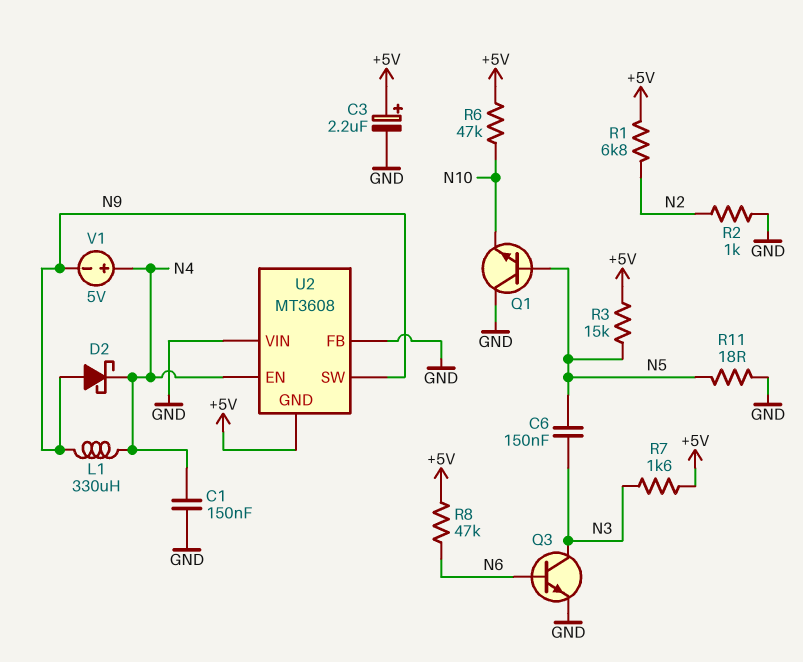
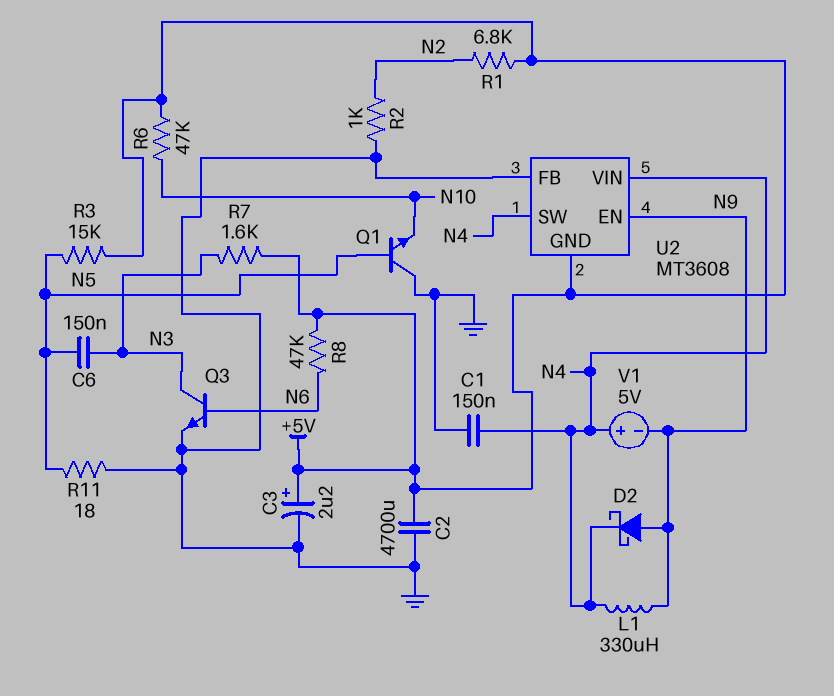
C2: none -> 4700uF (+5V, GND)
U2 pin EN: N4 -> N9
U2 pin SW: N9 -> N4
U2 pin VIN: GND -> N4

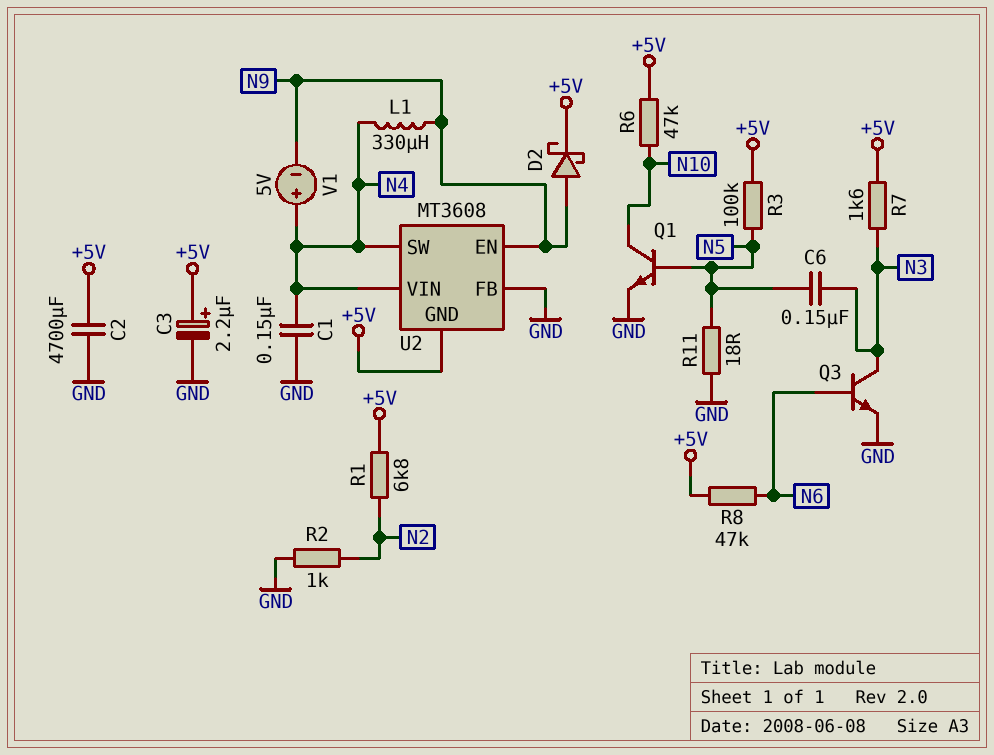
D2: schottky (A N9, K N4) -> schottky (A N9, K +5V)
Q1: NPN (B N5, C GND, E N10) -> NPN (B N5, C N10, E GND)
R3: 15k (+5V, N5) -> 100k (+5V, N5)

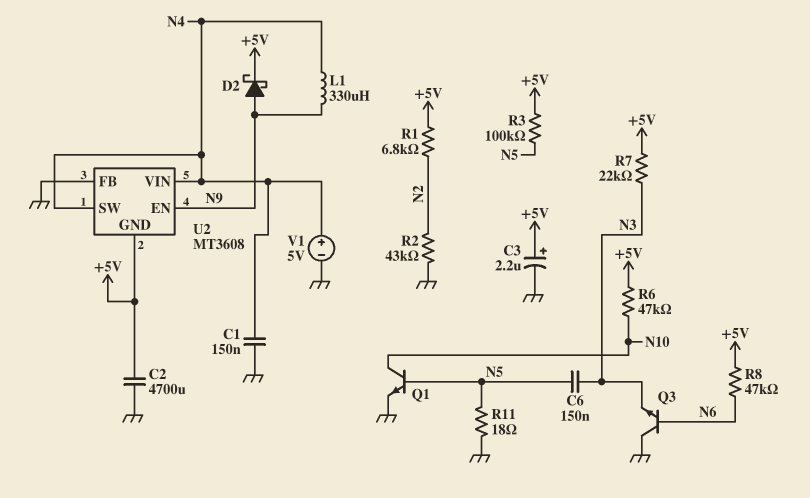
Q3: NPN (B N6, C N3, E GND) -> NPN (B N6, C GND, E N3)
R2: 1k (GND, N2) -> 43k (GND, N2)
R7: 1.6k (+5V, N3) -> 22k (+5V, N3)
V1: 5V (plus N4, minus N9) -> 5V (plus N4, minus GND)

